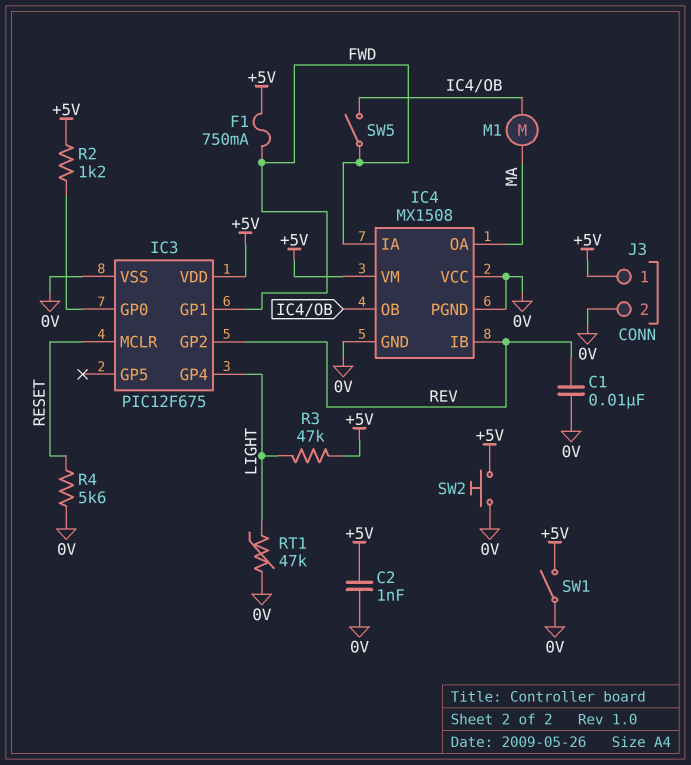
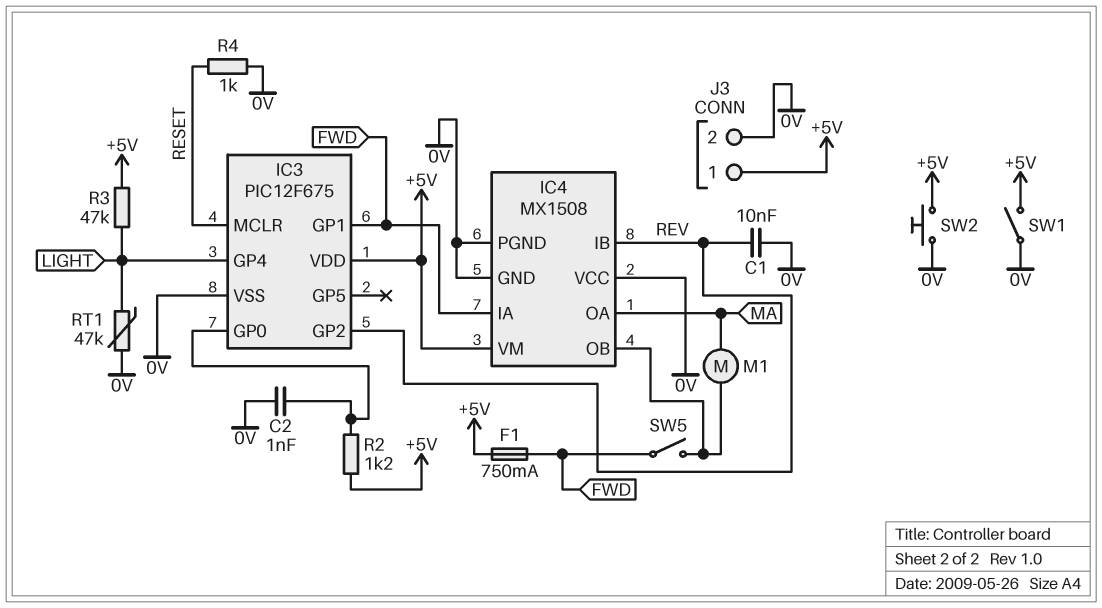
C2: 1nF (+5V, 0V) -> 1nF (0V, IC3/GP0)
R4: 5.6k (0V, RESET) -> 1k (0V, RESET)

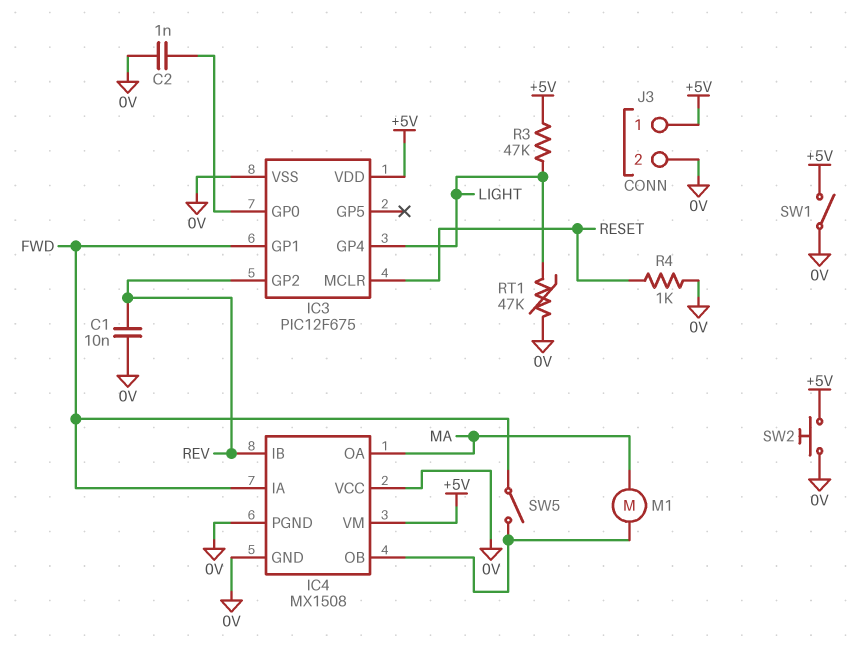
F1: 750mA (+5V, FWD) -> none
R2: 1.2k (+5V, IC3/GP0) -> none

